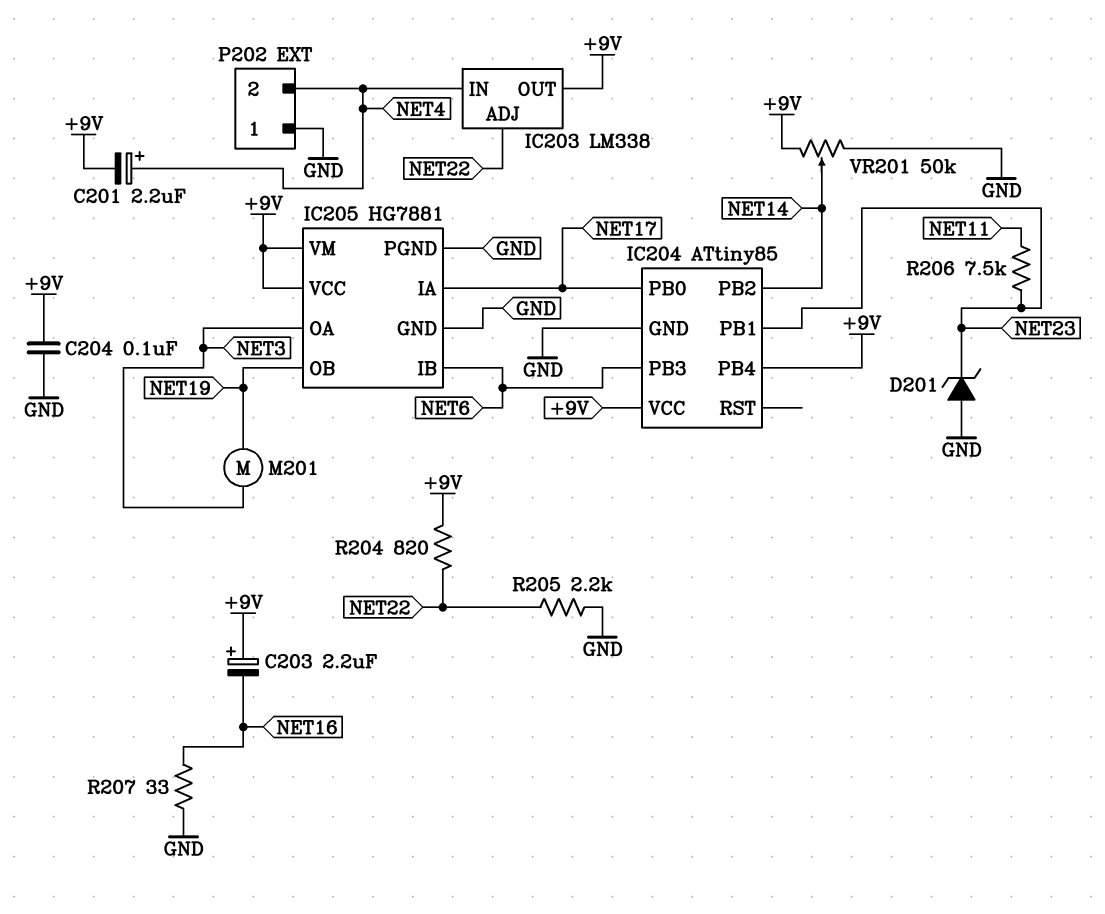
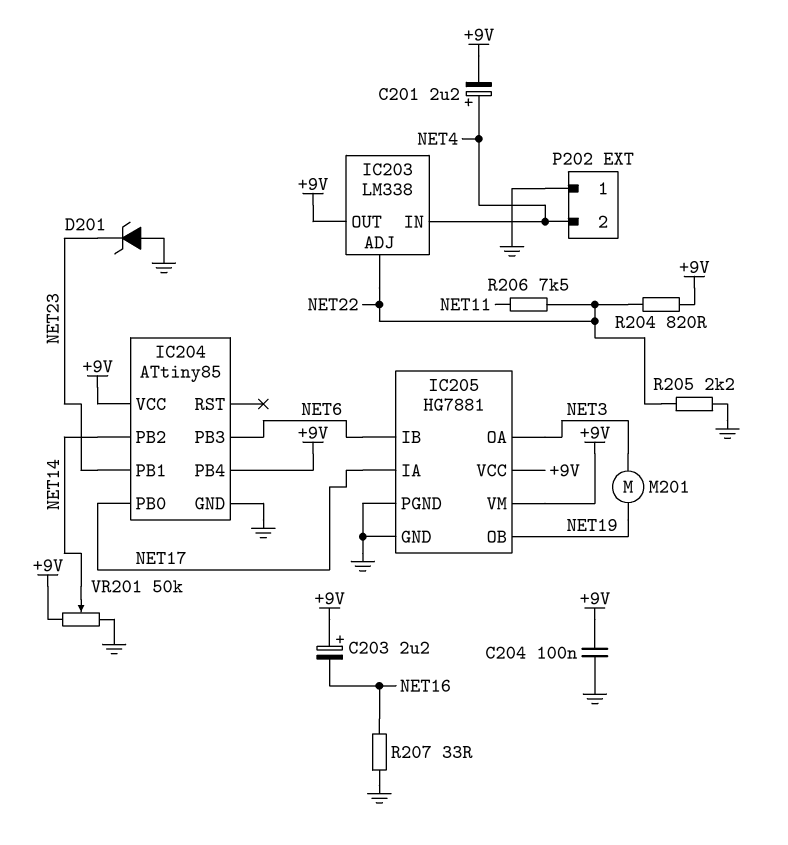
R206: 7.5k (NET11, NET23) -> 7.5k (NET11, NET22)

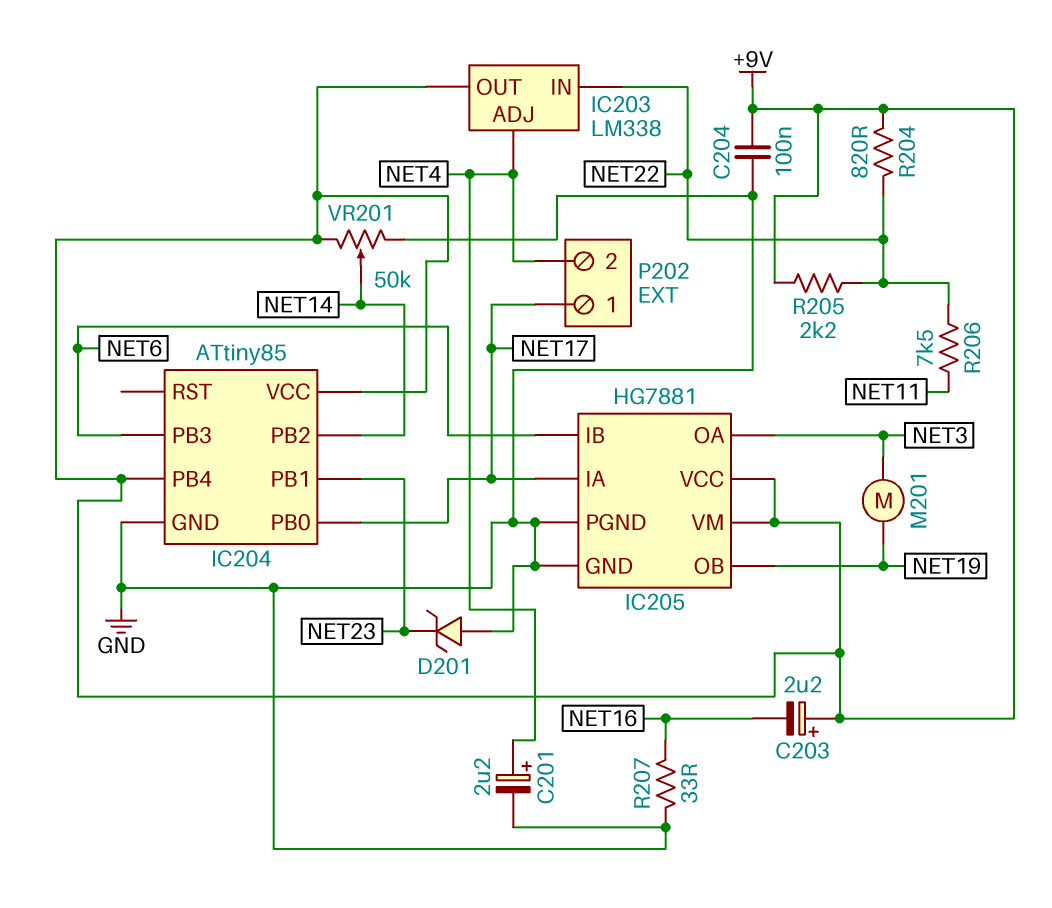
C201: 2.2uF (plus NET4, minus +9V) -> 2.2uF (plus NET4, minus GND)
IC203 pin ADJ: NET22 -> NET4
IC203 pin IN: NET4 -> NET22
P202 pin 1: GND -> NET17
R205: 2.2k (GND, NET22) -> 2.2k (+9V, NET22)

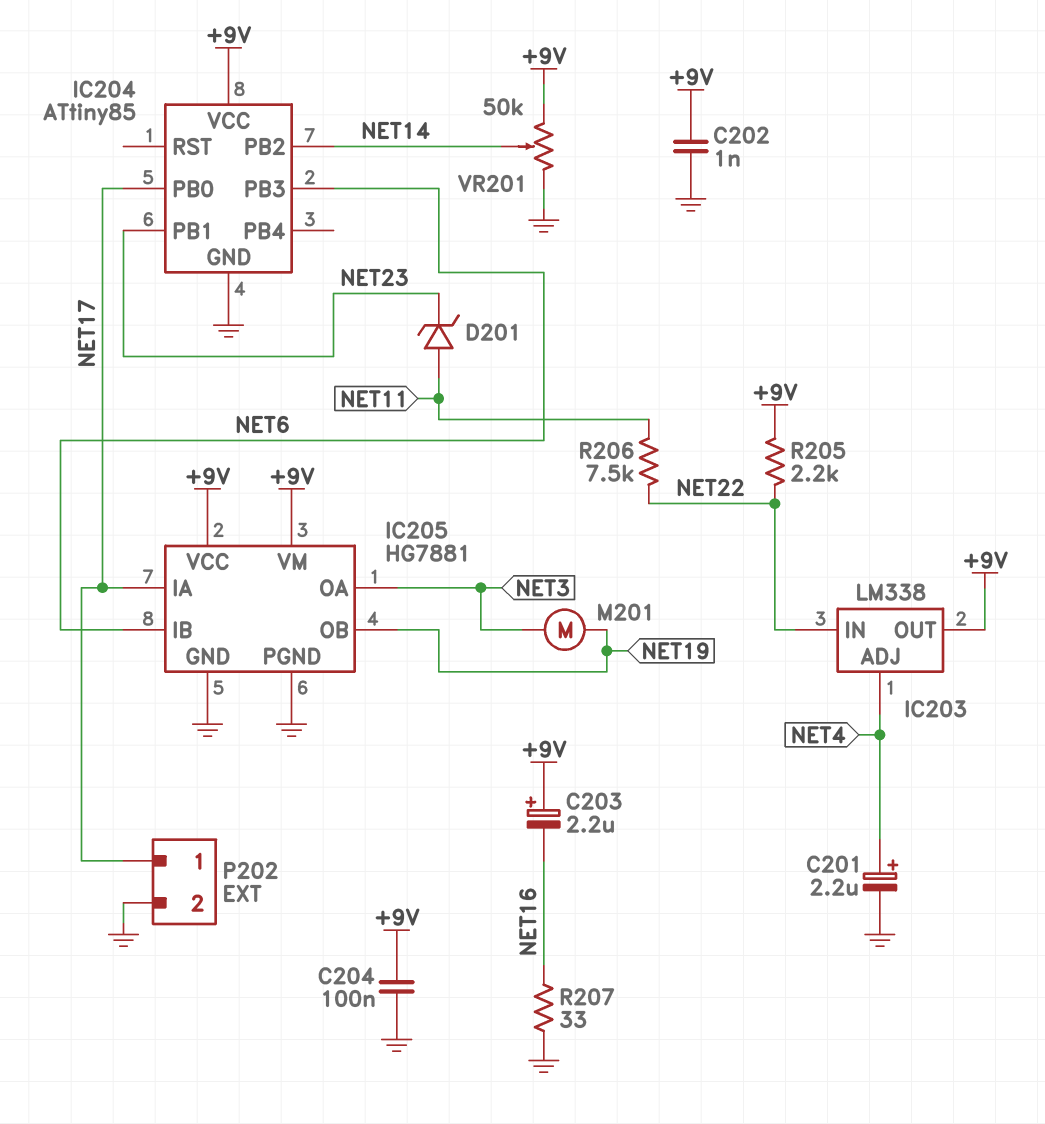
C202: none -> 1nF (+9V, GND)
D201: zener (A GND, K NET23) -> zener (A NET11, K NET23)
IC204 pin PB4: +9V -> none
P202 pin 2: NET4 -> GND
R204: 820 (+9V, NET22) -> none

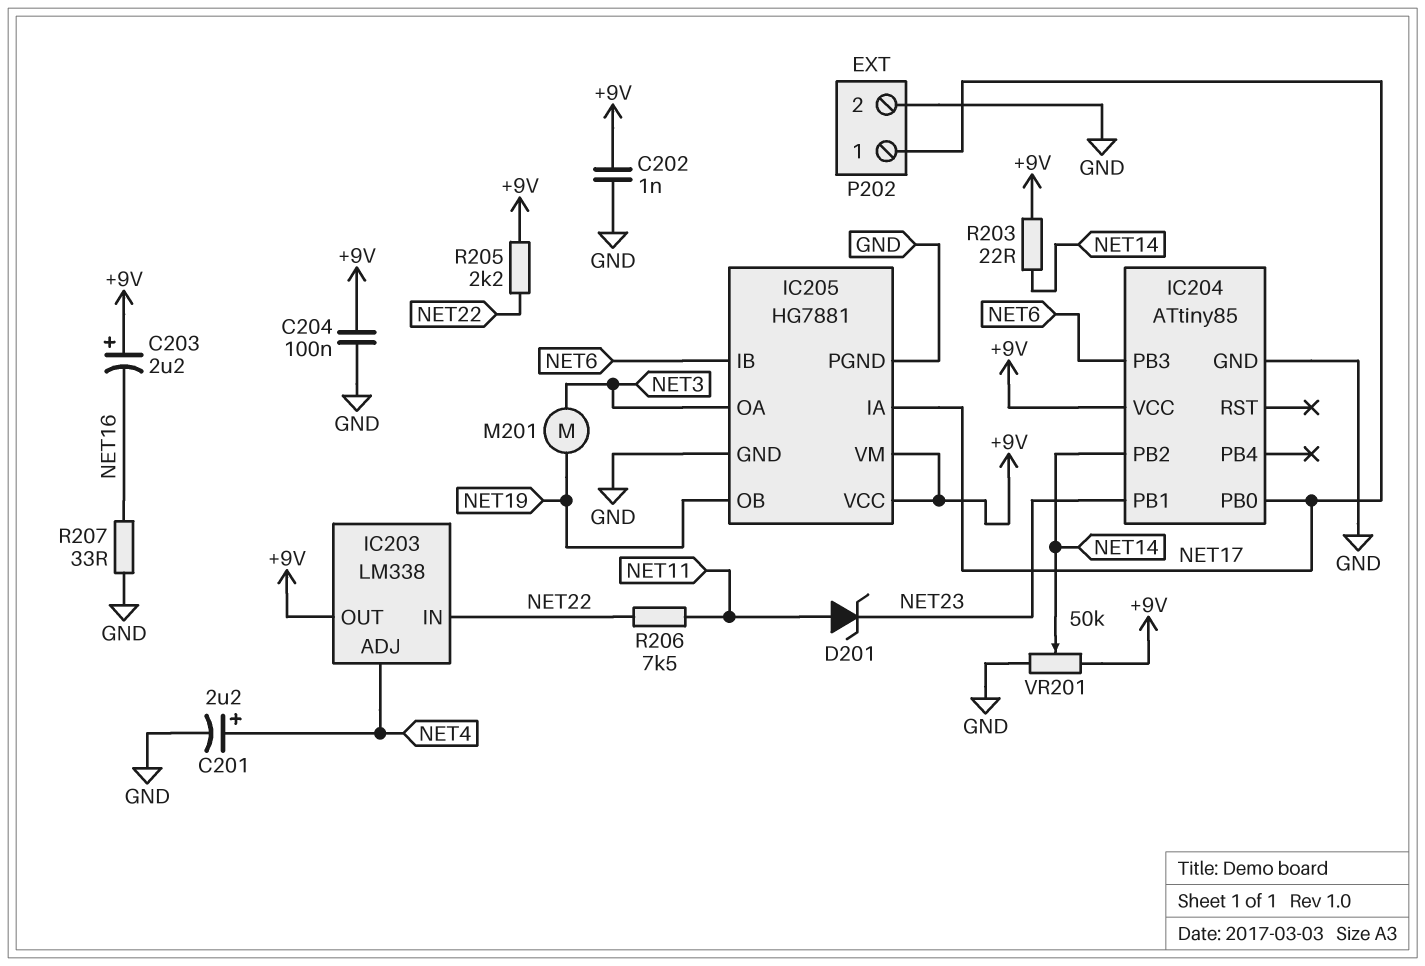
R203: none -> 22 (+9V, NET14)

